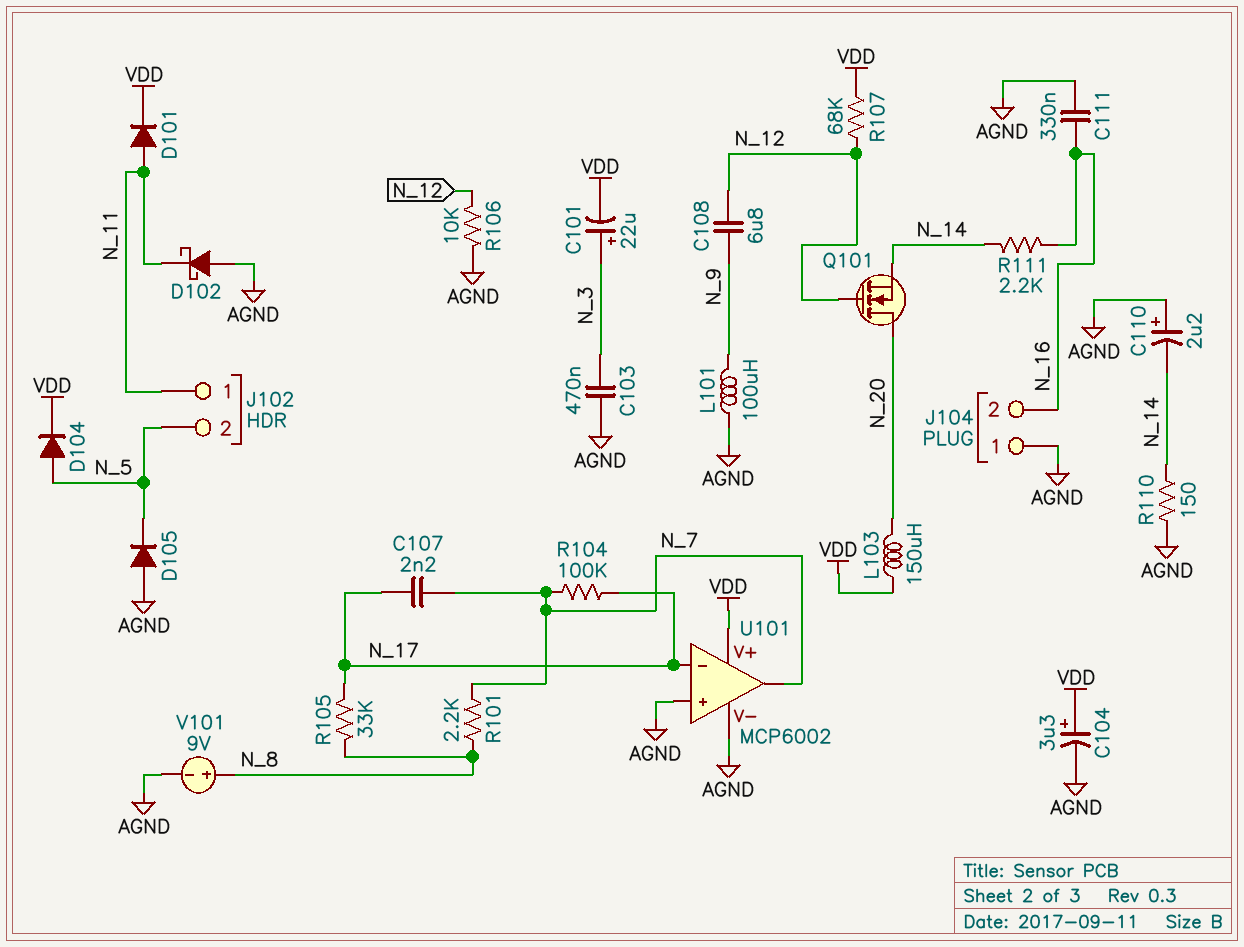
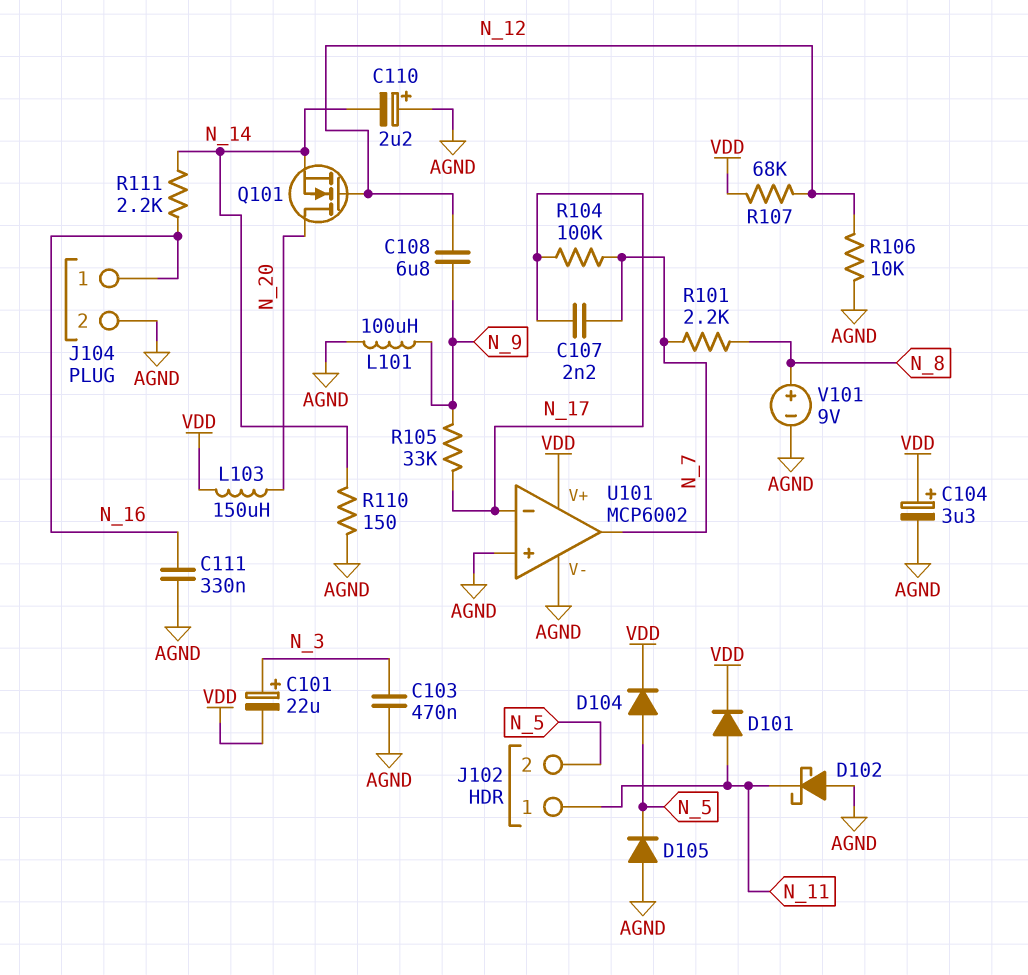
J104 pin 1: AGND -> N_16
J104 pin 2: N_16 -> AGND
R105: 33k (N_8, N_17) -> 33k (N_9, N_17)

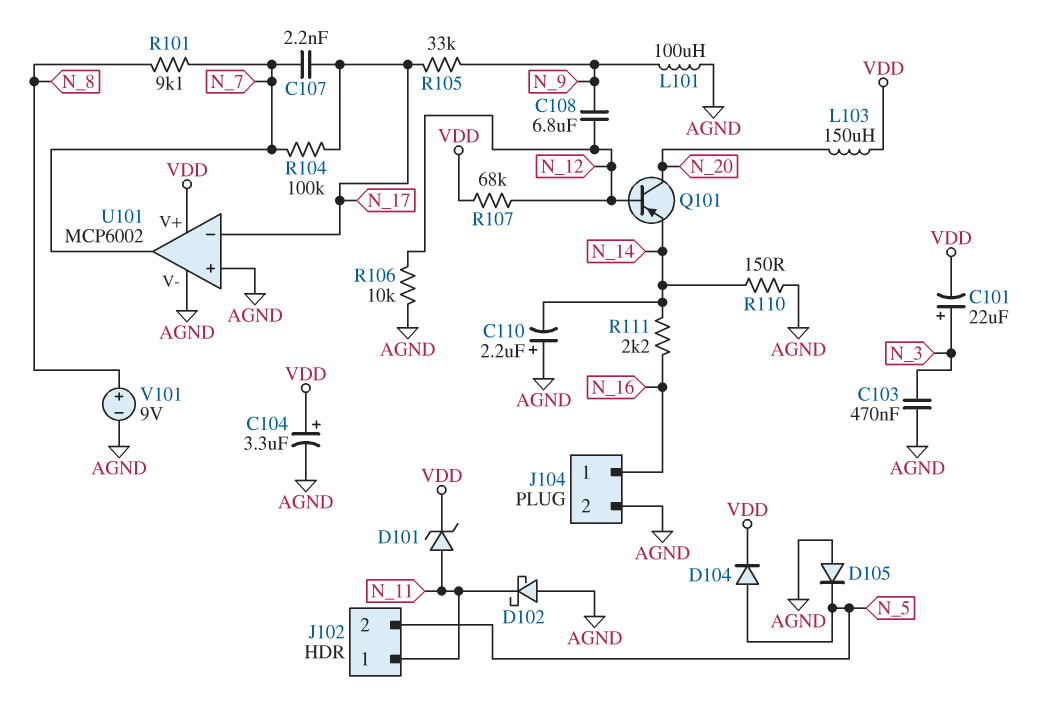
C111: 330nF (AGND, N_16) -> none
D101: diode (A N_11, K VDD) -> zener (A N_11, K VDD)
Q101: NMOS (G N_12, D N_20, S N_14) -> PNP (B N_12, C N_20, E N_14)
R101: 2.2k (N_7, N_8) -> 9.1k (N_7, N_8)

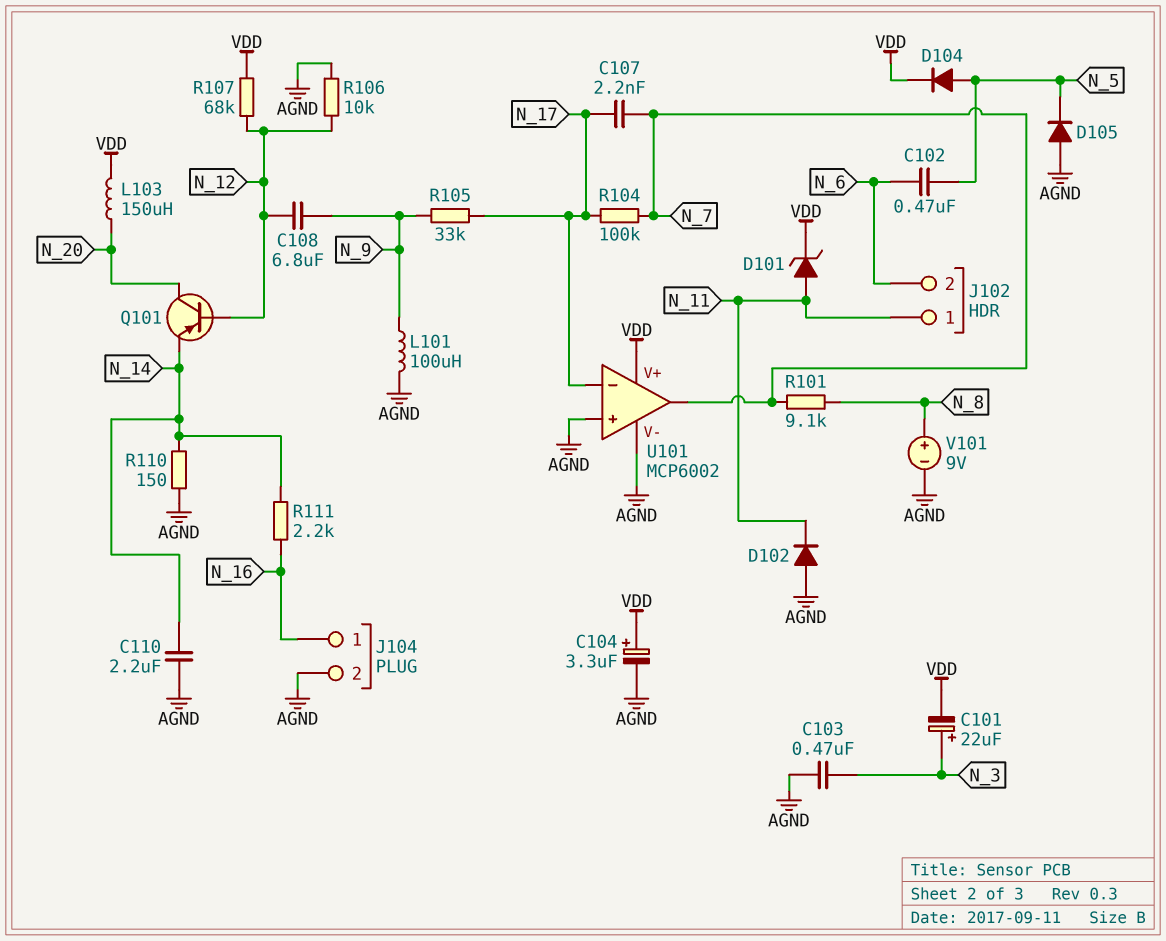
C102: none -> 470nF (N_5, N_6)
C110: 2.2uF (plus AGND, minus N_14) -> 2.2uF (AGND, N_14)
D102: schottky (A AGND, K N_11) -> diode (A AGND, K N_11)
J102 pin 2: N_5 -> N_6

